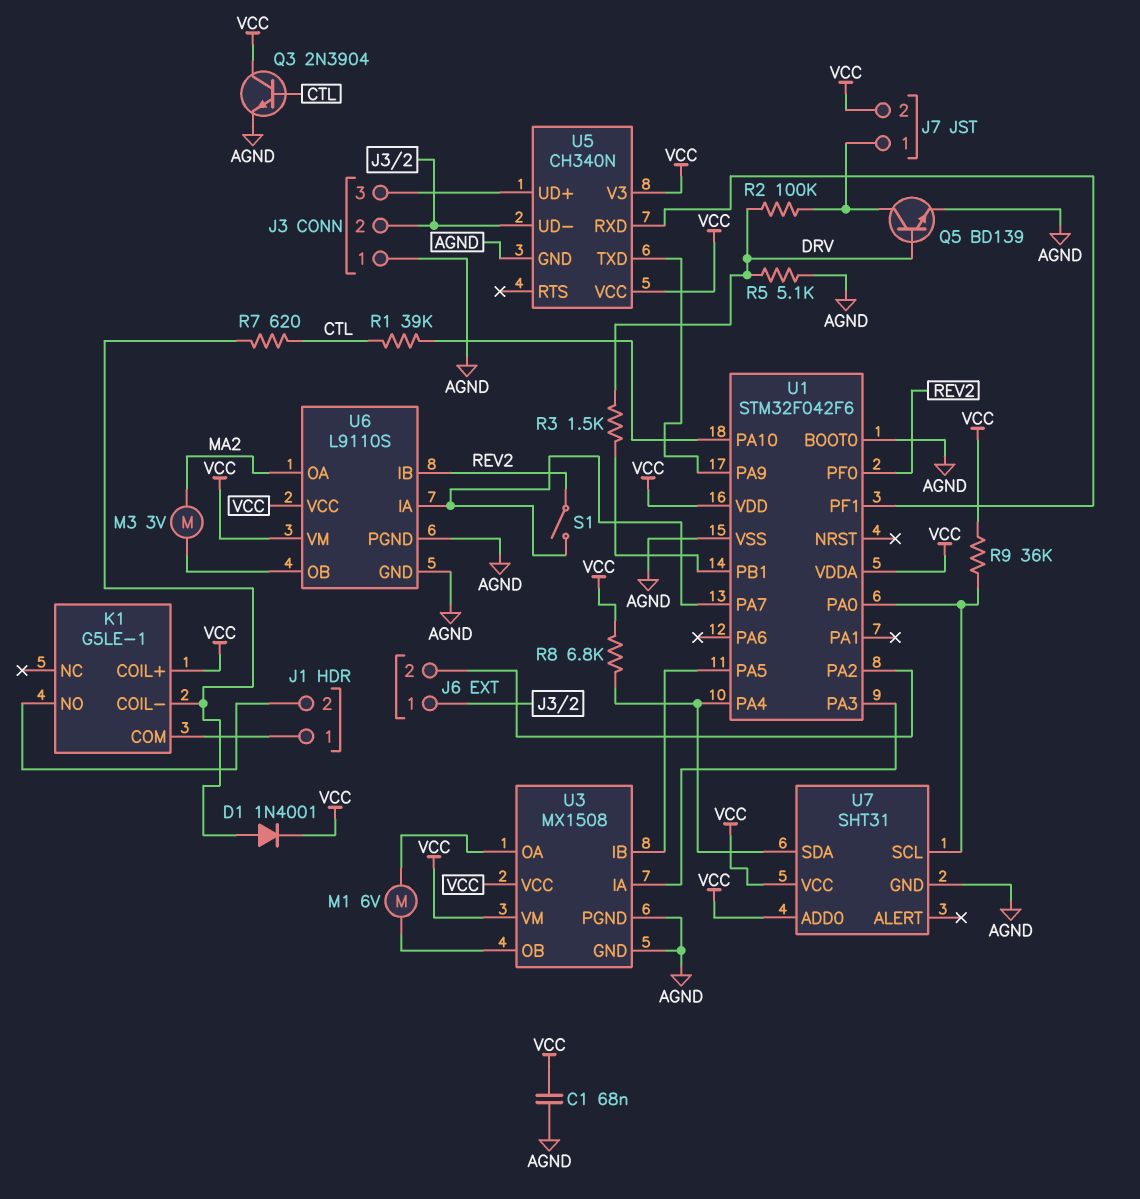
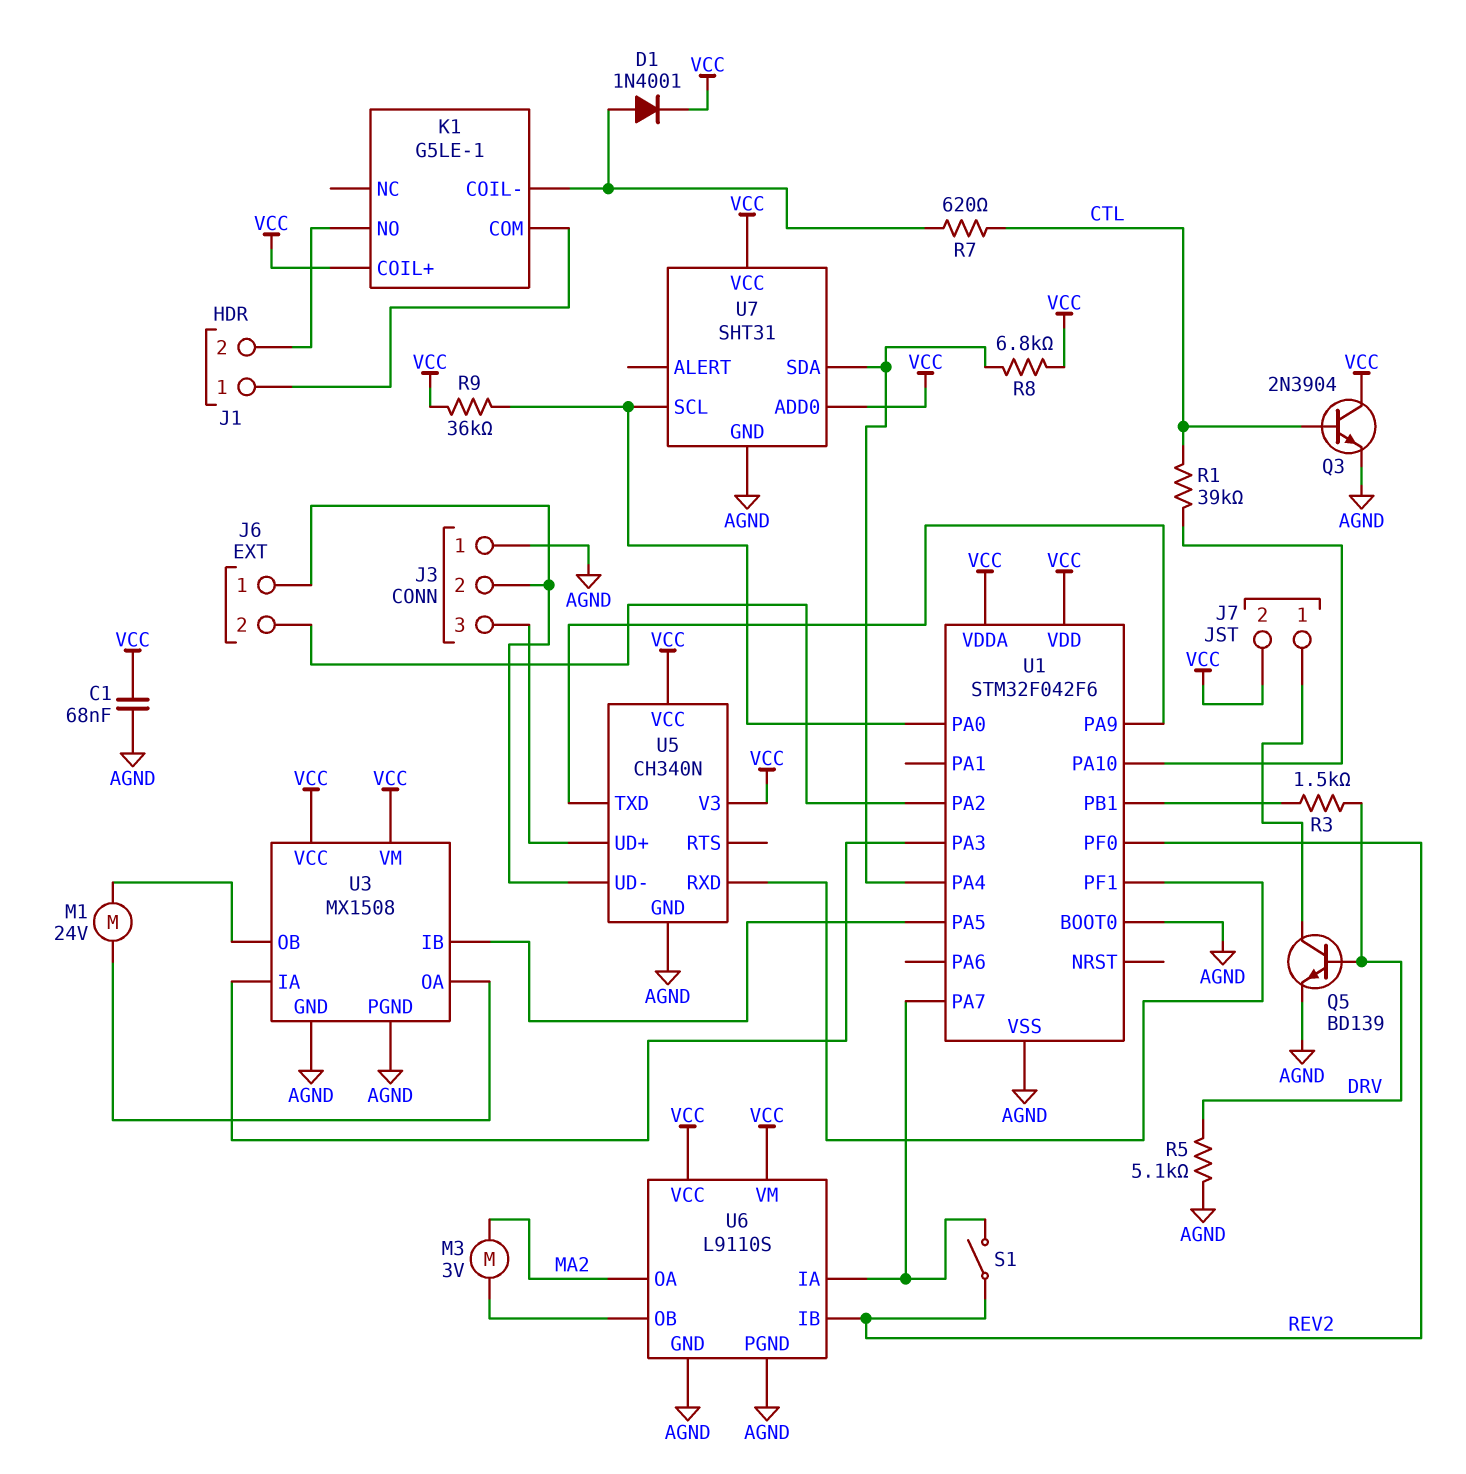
M1: motor 6V (U3/OA, U3/OB) -> motor 24V (U3/OA, U3/OB)
R2: 100k (DRV, J7/1) -> none

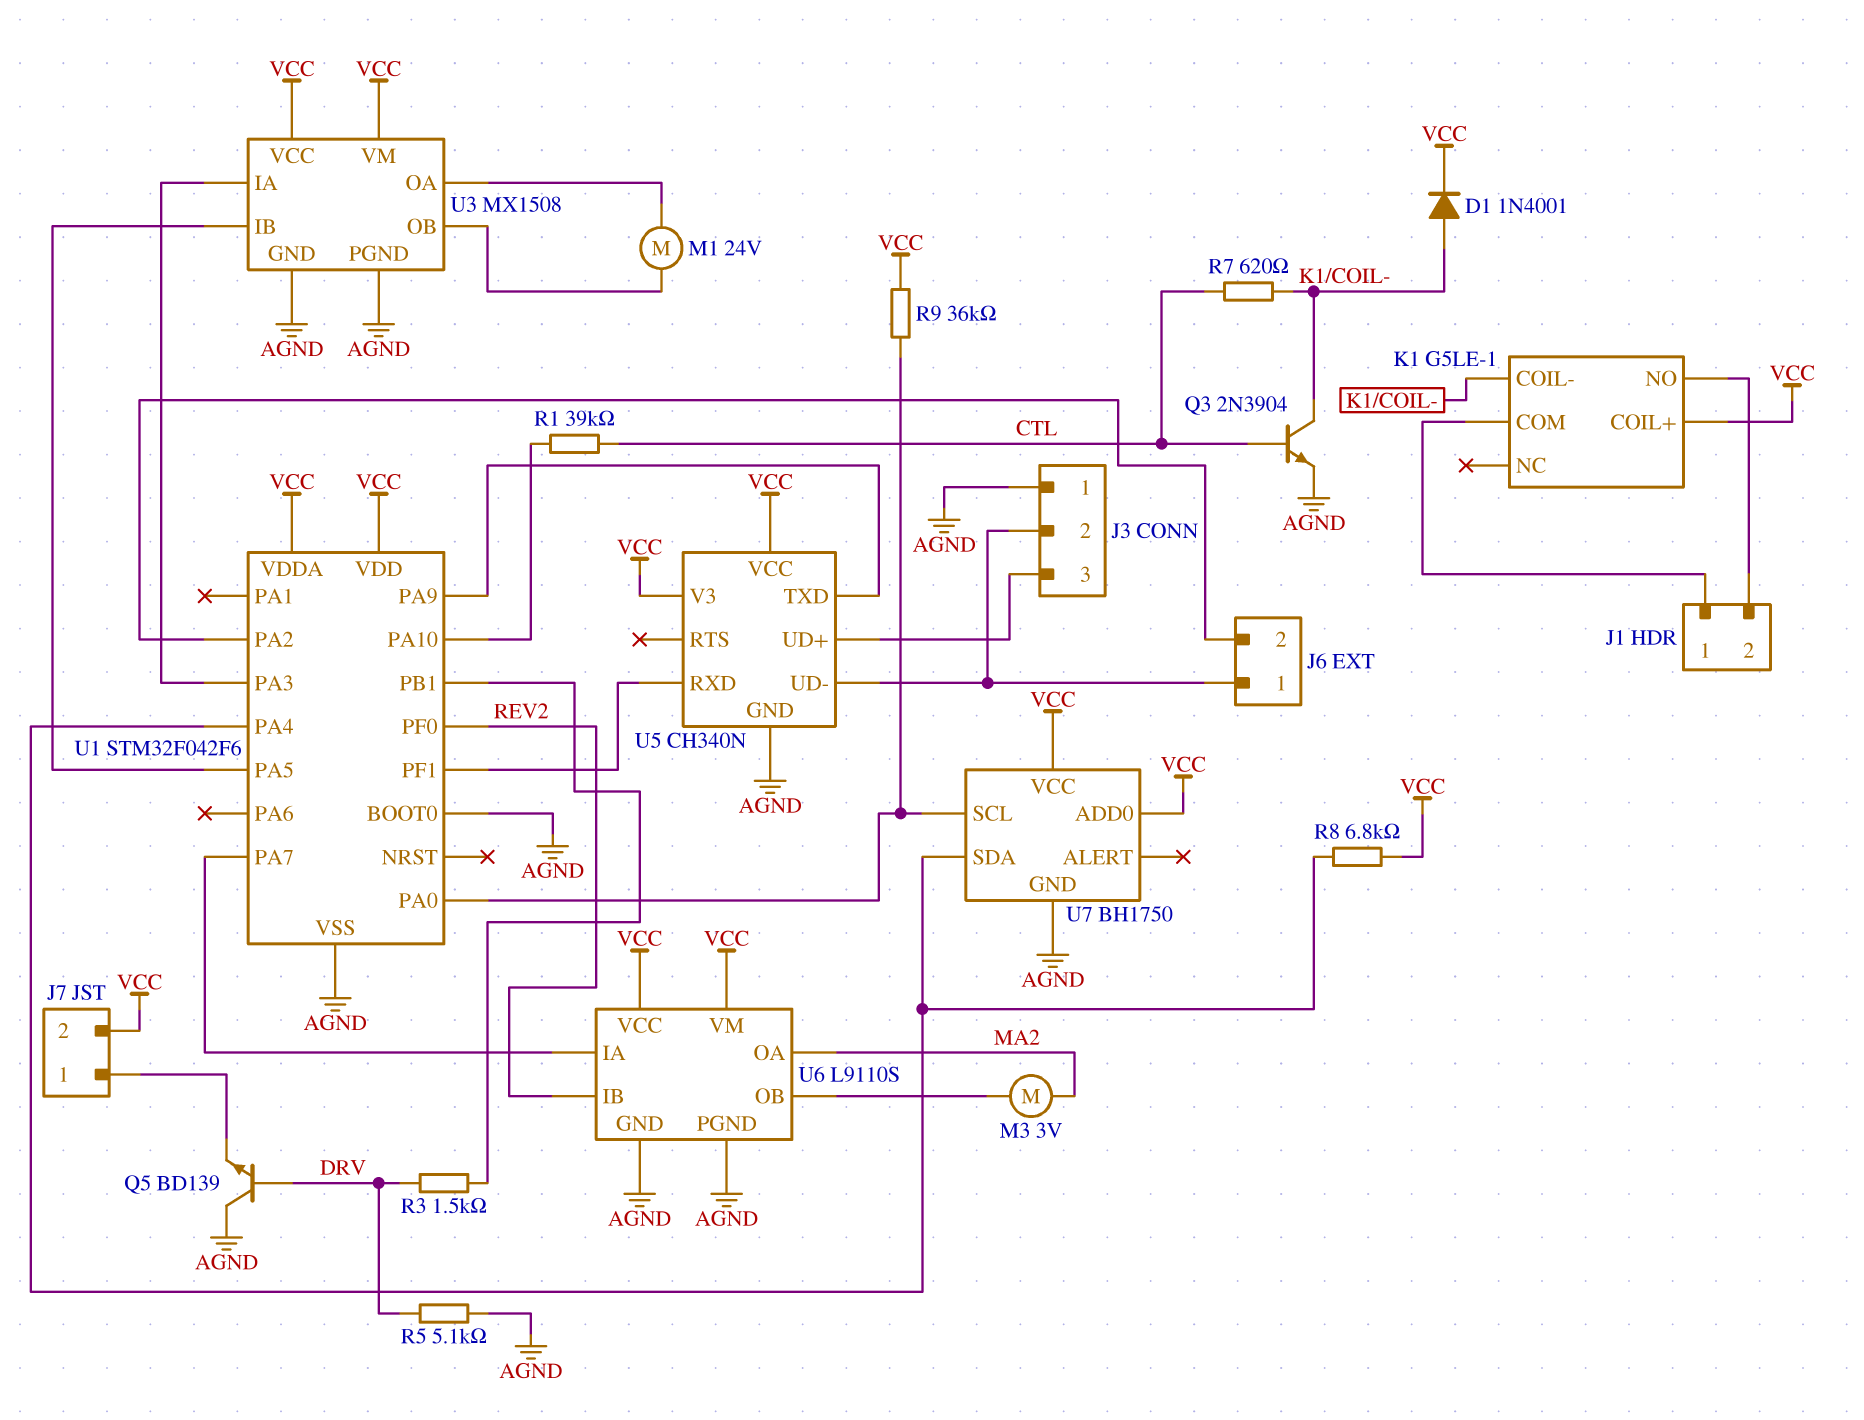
C1: 68nF (AGND, VCC) -> none
Q3: NPN 2N3904 (B CTL, C VCC, E AGND) -> NPN 2N3904 (B CTL, C K1/COIL-, E AGND)
Q5: NPN BD139 (B DRV, C J7/1, E AGND) -> NPN BD139 (B DRV, C AGND, E J7/1)
S1: switch (REV2, U1/PA7) -> none
U7: SHT31 -> BH1750

